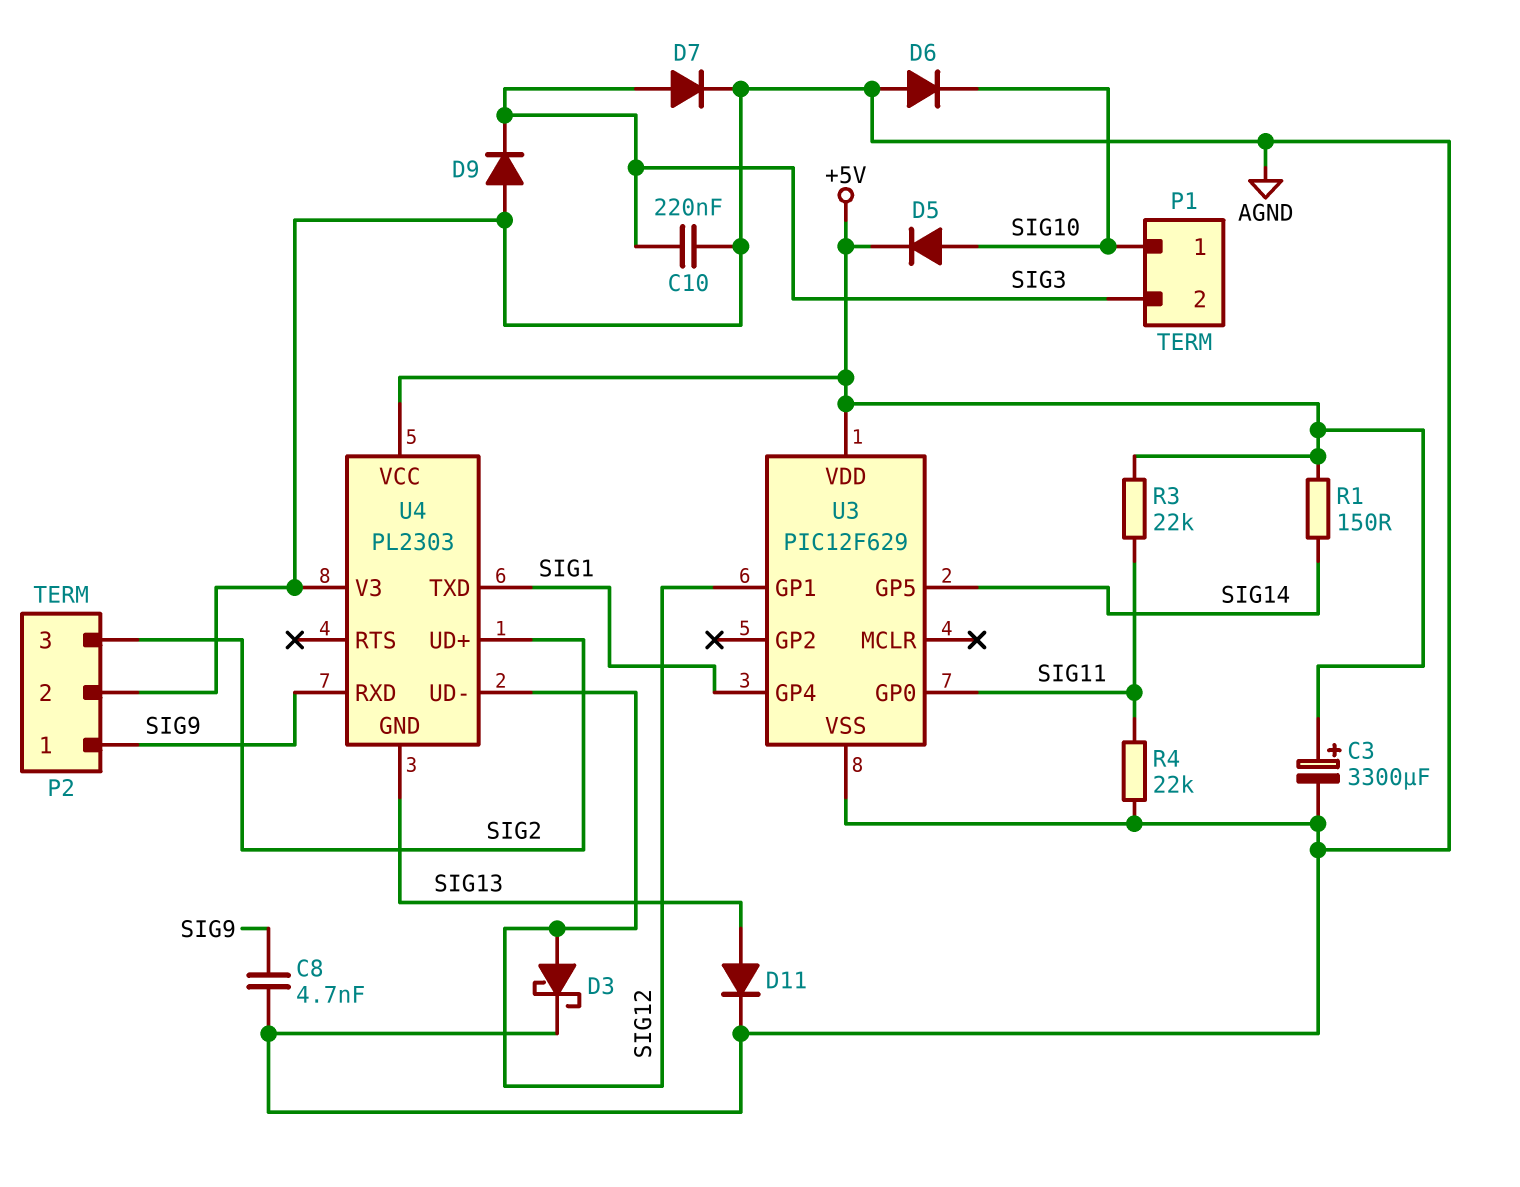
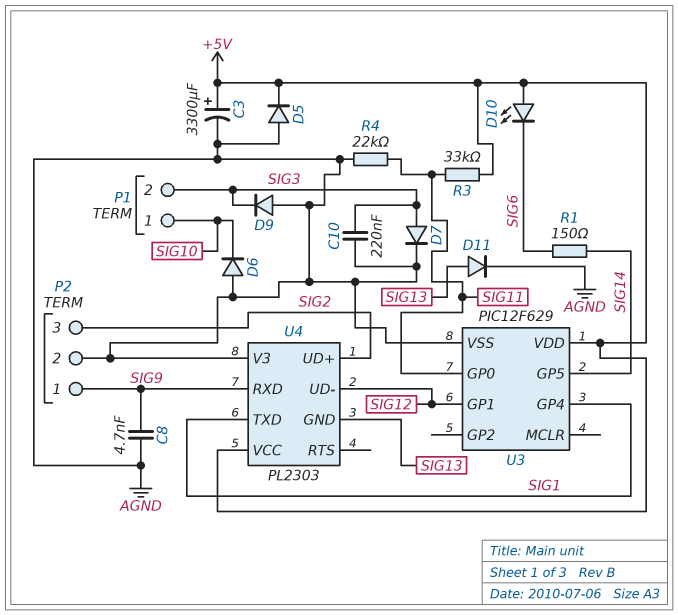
D3: schottky (A SIG12, K AGND) -> none
D5: diode (A SIG10, K +5V) -> diode (A AGND, K +5V)
D10: none -> LED (A +5V, K SIG6)
R1: 150 (+5V, SIG14) -> 150 (SIG6, SIG14)
R3: 22k (+5V, SIG11) -> 33k (+5V, SIG11)

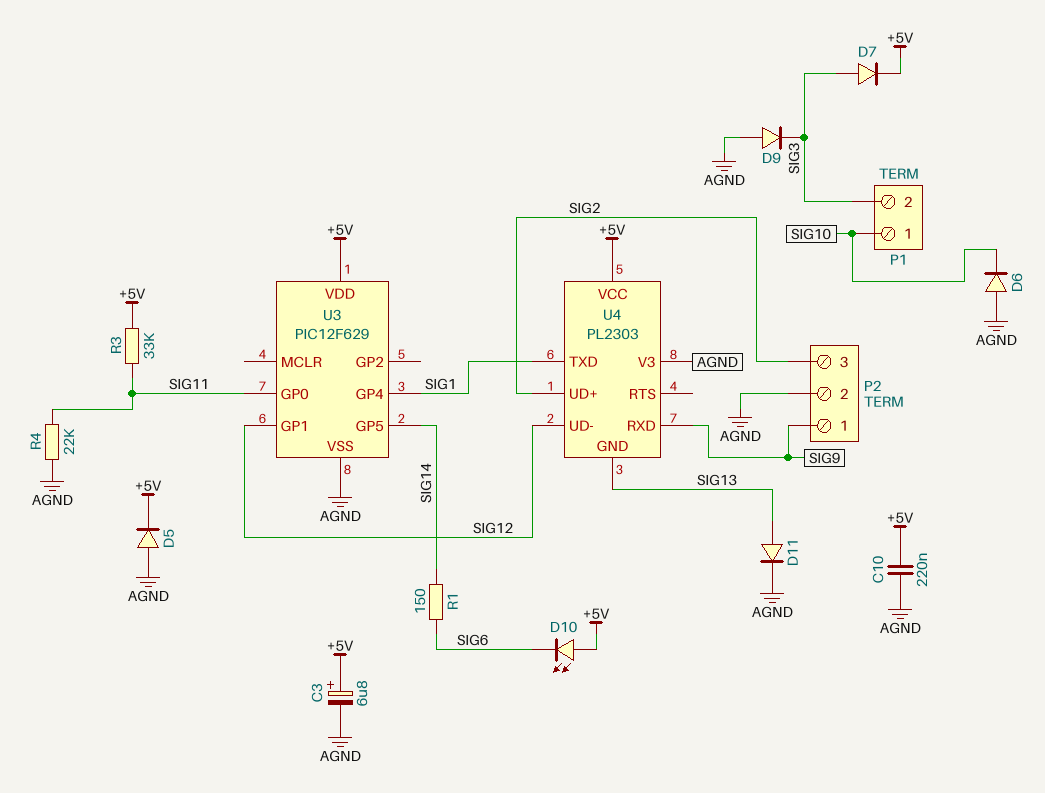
C3: 3300uF (plus +5V, minus AGND) -> 6.8uF (plus +5V, minus AGND)
C8: 4.7nF (AGND, SIG9) -> none
C10: 220nF (AGND, SIG3) -> 220nF (+5V, AGND)
D7: diode (A SIG3, K AGND) -> diode (A SIG3, K +5V)

